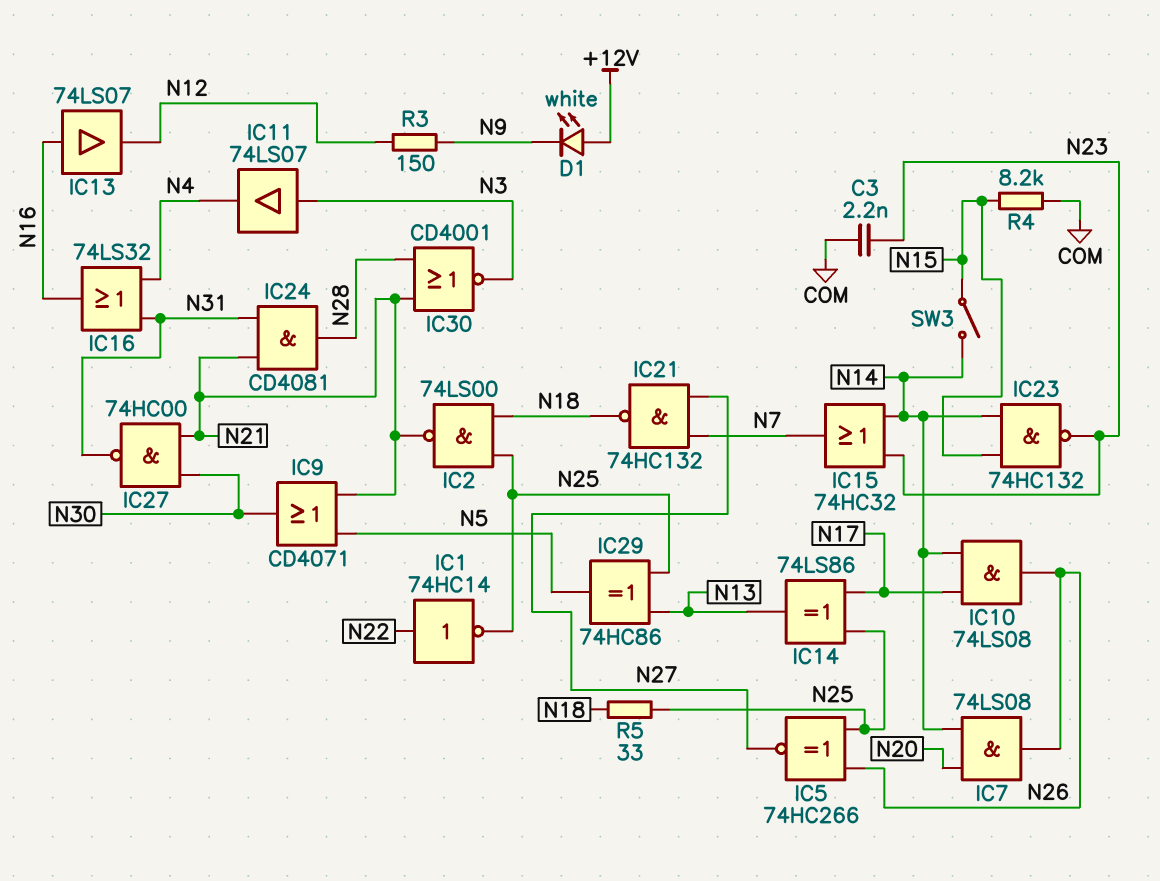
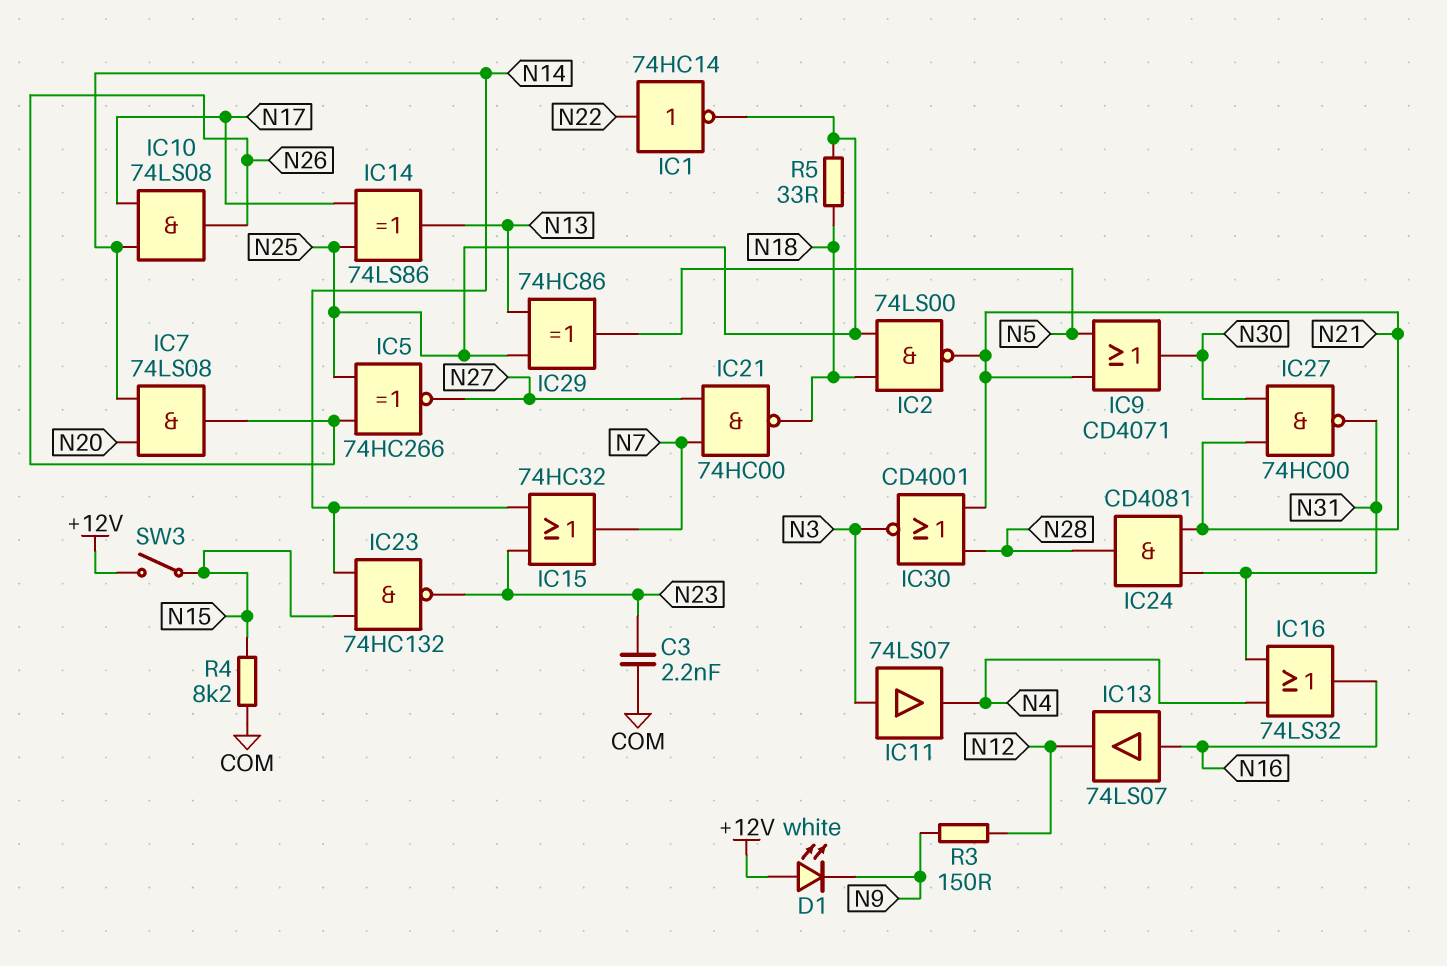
IC21: NAND 74HC132 (in N7, in N27, out N18) -> NAND 74HC00 (in N7, in N27, out N18)
SW3: switch (N14, N15) -> switch (+12V, N15)

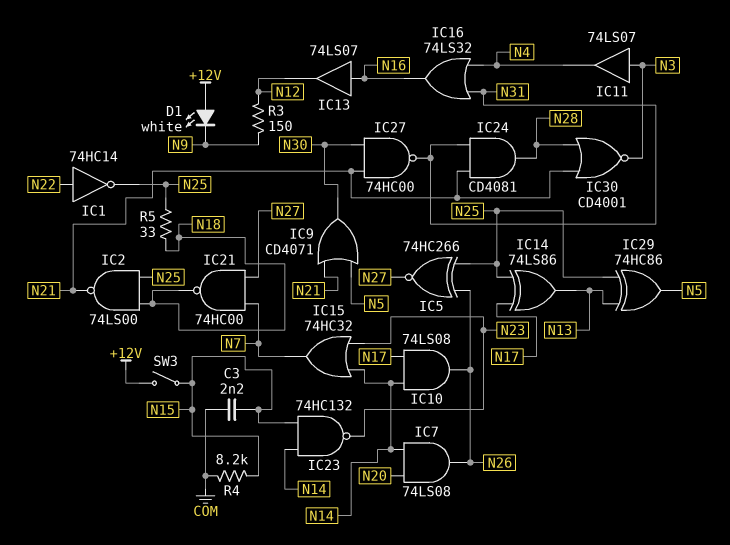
C3: 2.2nF (COM, N23) -> 2.2nF (COM, N15)

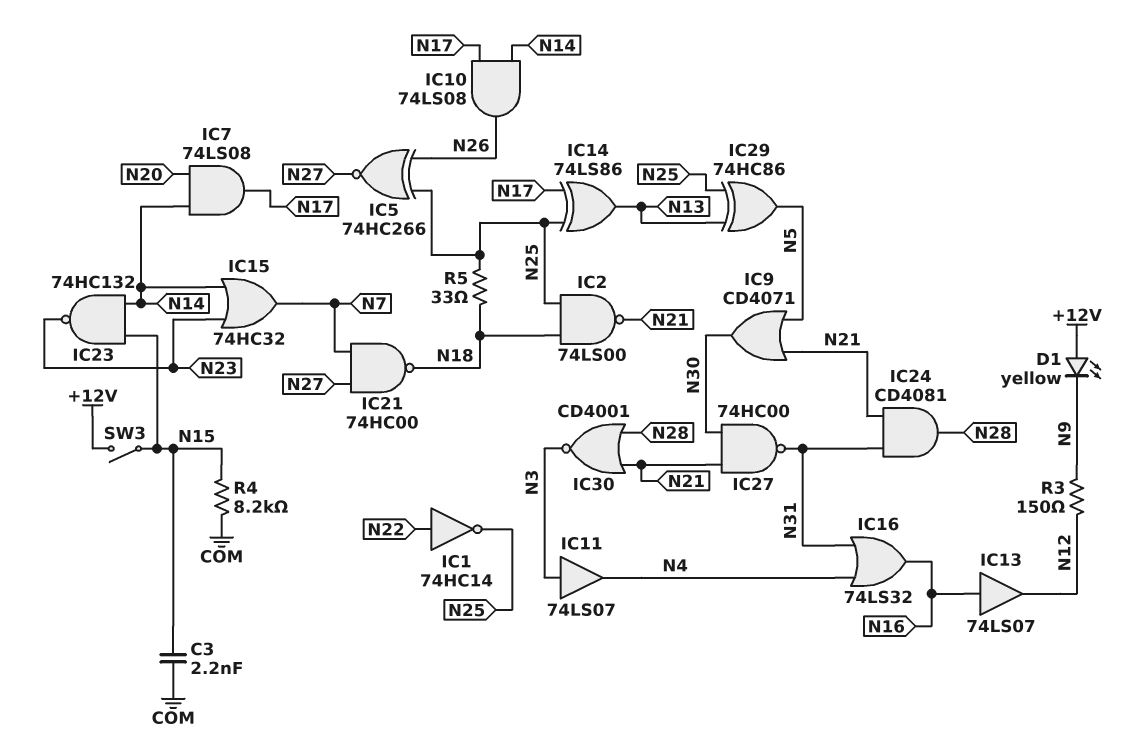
D1: LED white (A +12V, K N9) -> LED yellow (A +12V, K N9)
IC7: AND 74LS08 (in N14, in N20, out N26) -> AND 74LS08 (in N14, in N20, out N17)

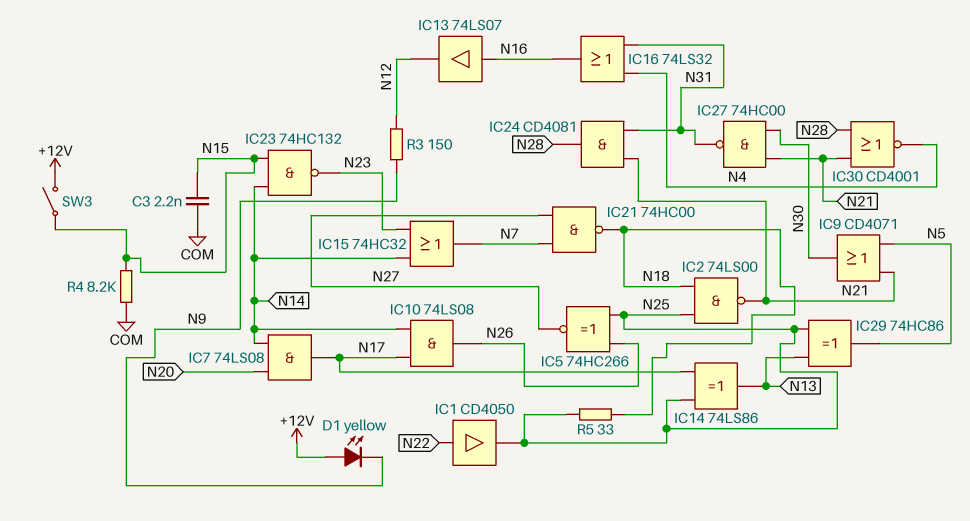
IC1: NOT 74HC14 (in N22, out N25) -> buffer CD4050 (in N22, out N25)
IC11: buffer 74LS07 (in N3, out N4) -> none
IC30: NOR CD4001 (in N21, in N28, out N3) -> NOR CD4001 (in N21, in N28, out N4)

